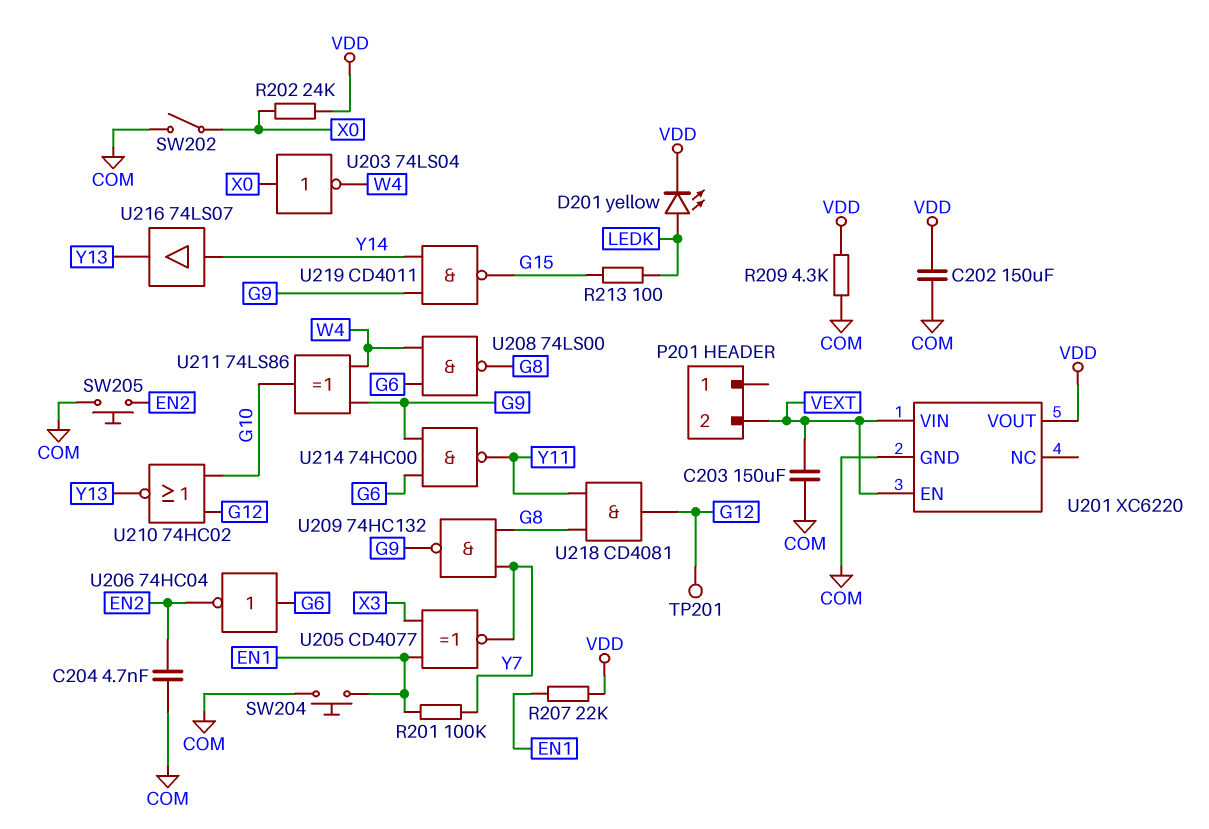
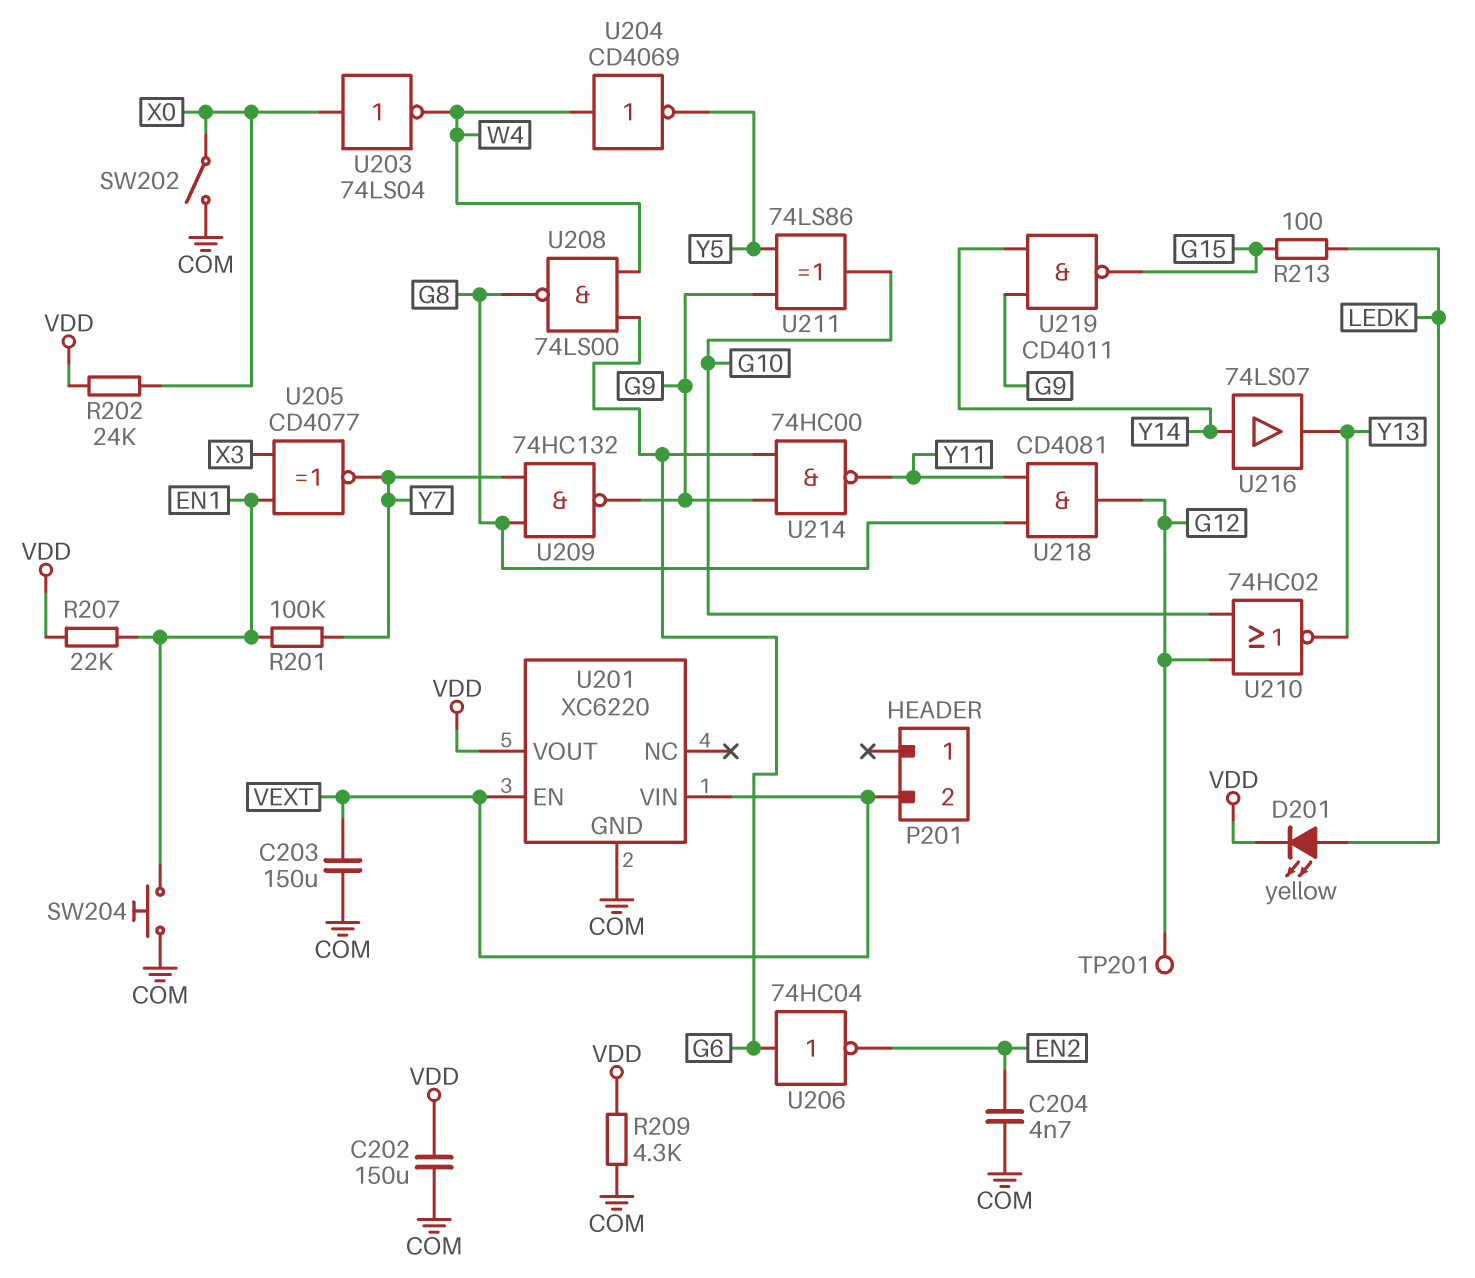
SW205: button (COM, EN2) -> none
U204: none -> NOT CD4069 (in W4, out Y5)
U211: XOR 74LS86 (in G9, in W4, out G10) -> XOR 74LS86 (in G9, in Y5, out G10)

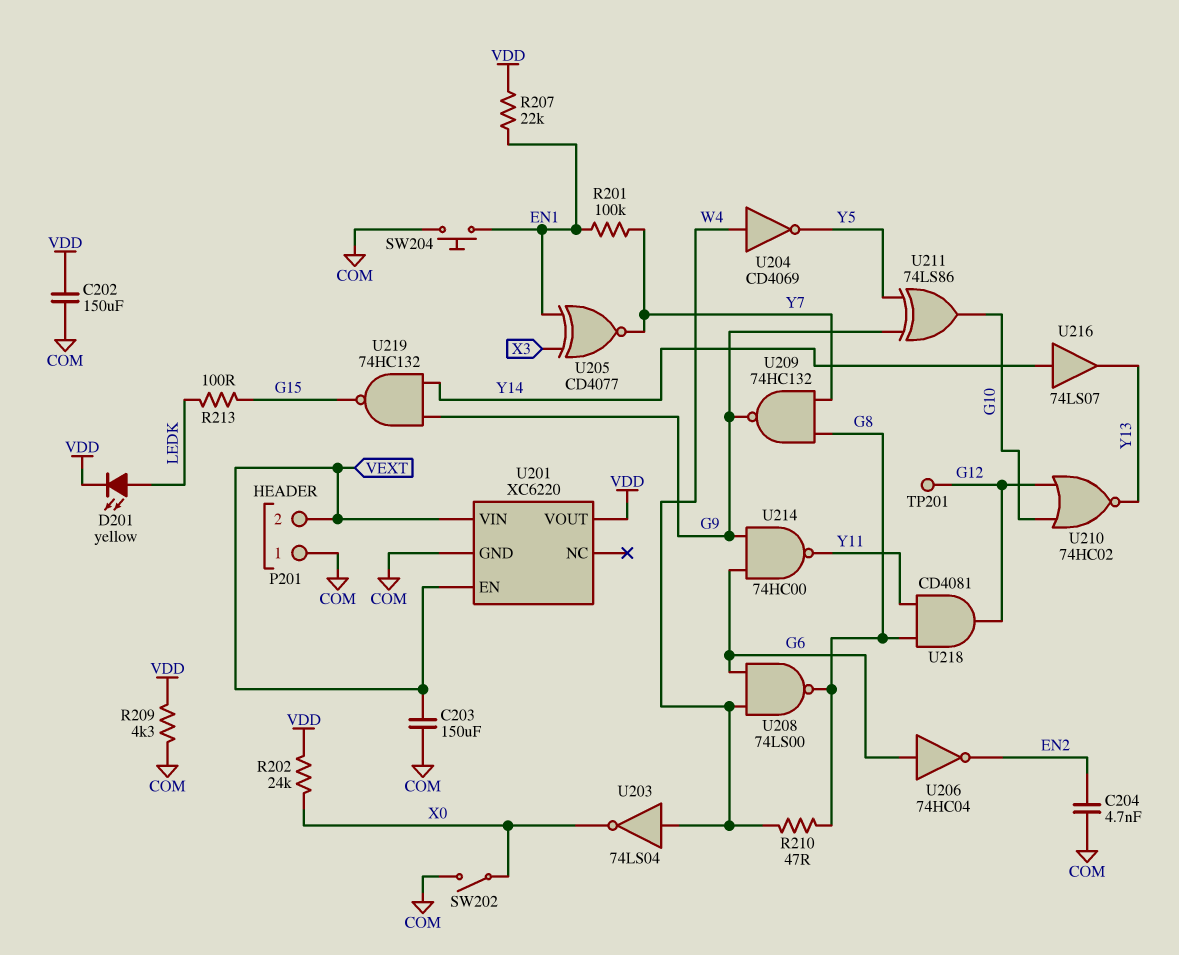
P201 pin 1: none -> COM
R210: none -> 47 (G8, W4)
U203: NOT 74LS04 (in X0, out W4) -> NOT 74LS04 (in W4, out X0)
U219: NAND CD4011 (in G9, in Y14, out G15) -> NAND 74HC132 (in G9, in Y14, out G15)

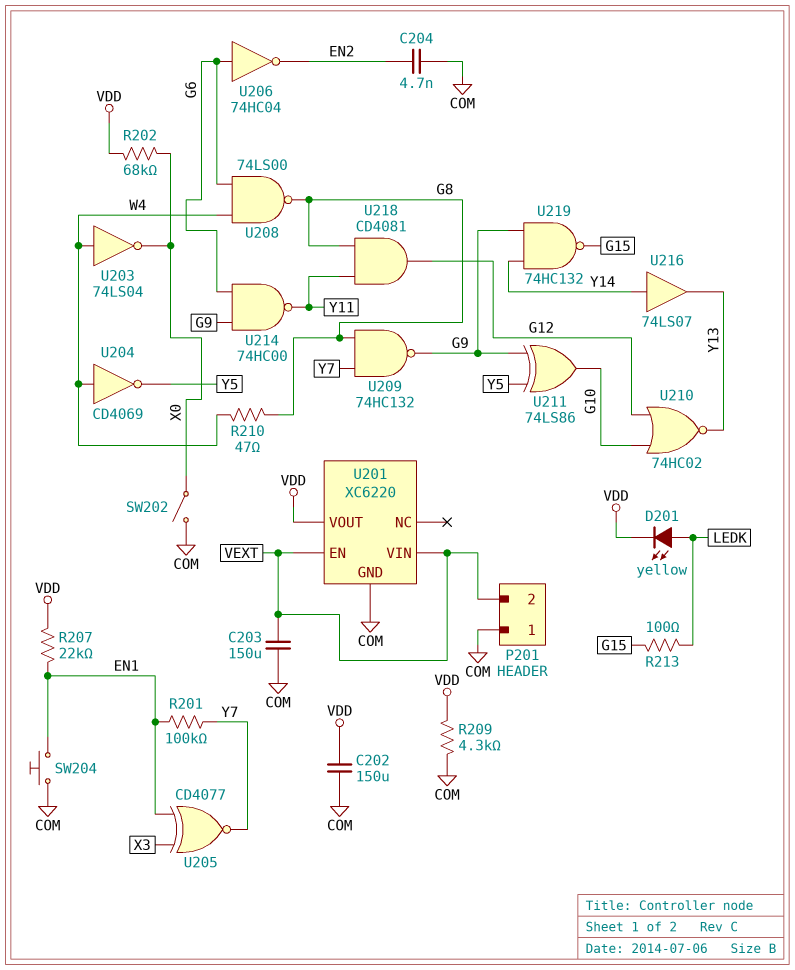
R202: 24k (VDD, X0) -> 68k (VDD, X0)
TP201: test point (G12) -> none

